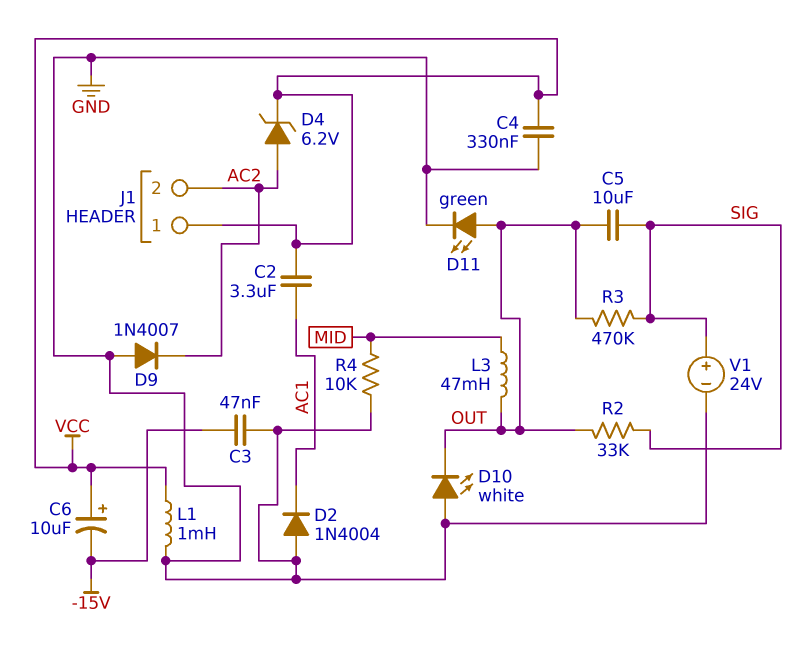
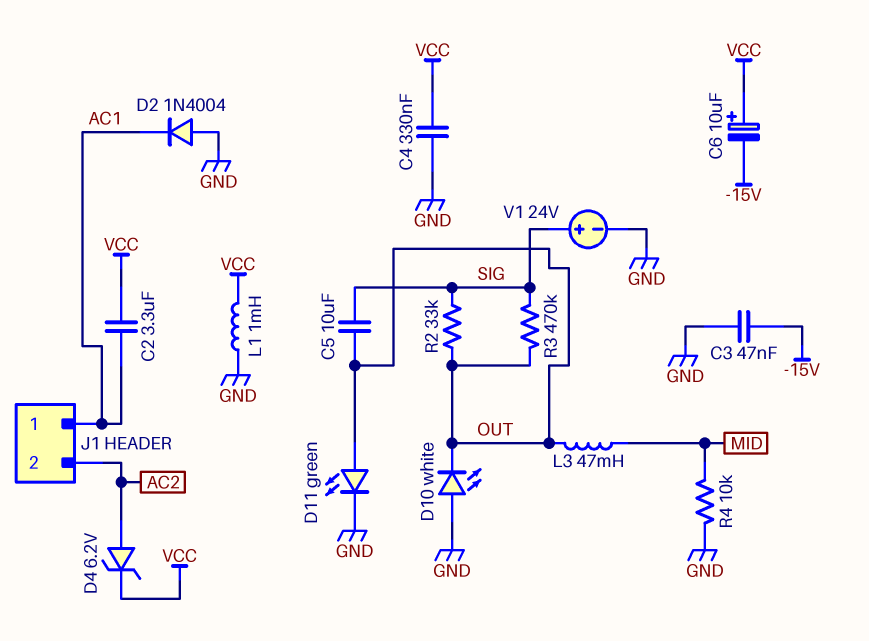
D9: diode 1N4007 (A GND, K AC2) -> none
J1 pin 1: VCC -> AC1

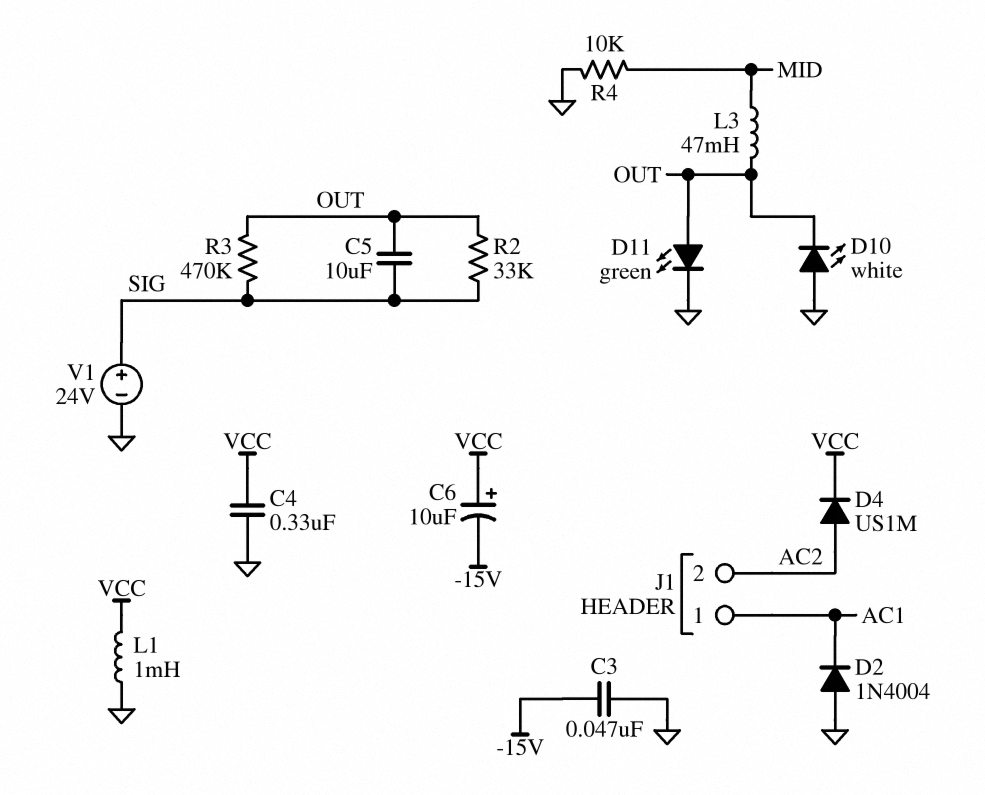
C2: 3.3uF (AC1, VCC) -> none
D4: zener 6.2V (A AC2, K VCC) -> diode US1M (A AC2, K VCC)

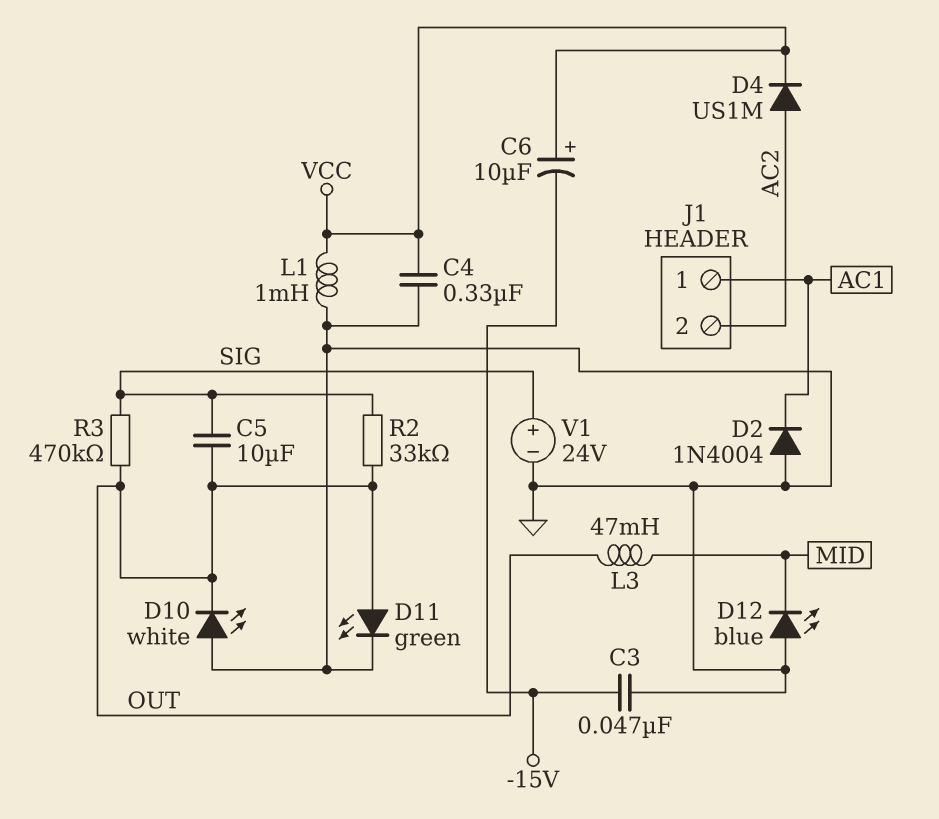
D12: none -> LED blue (A GND, K MID)
R4: 10k (GND, MID) -> none

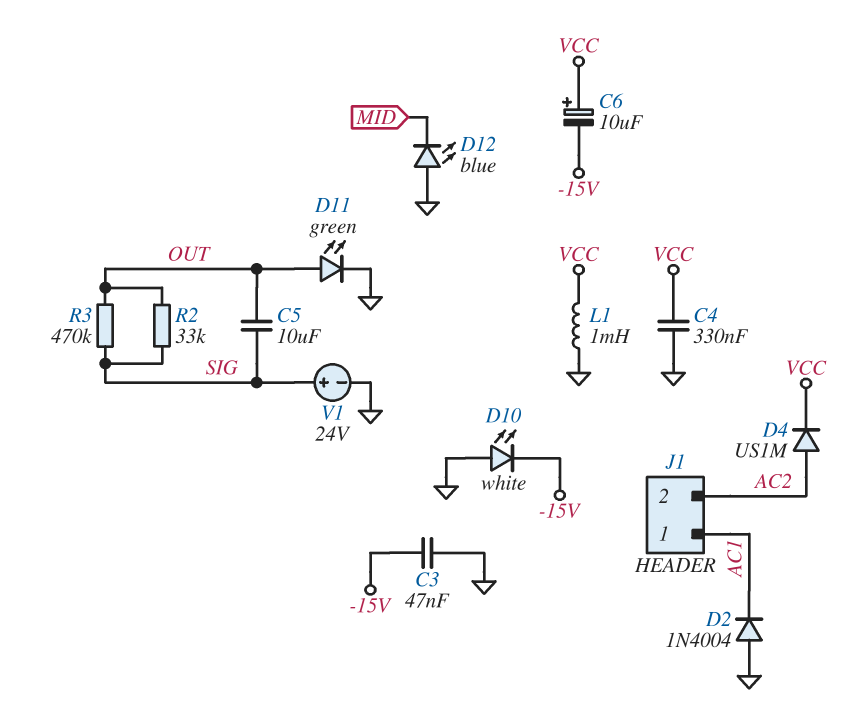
D10: LED white (A GND, K OUT) -> LED white (A GND, K -15V)
L3: 47mH (MID, OUT) -> none

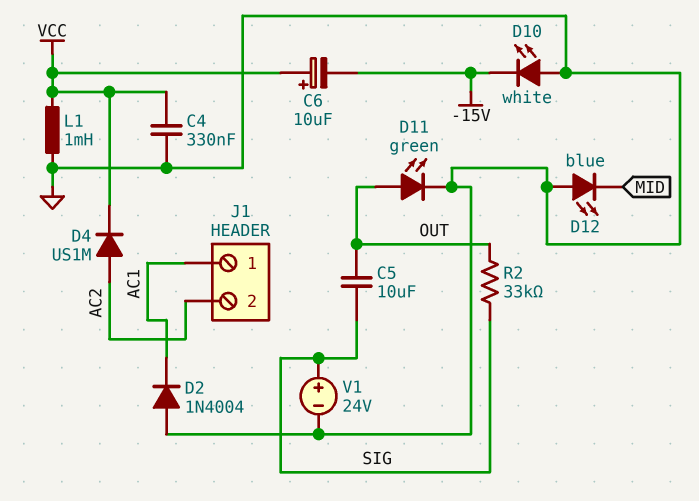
C3: 47nF (-15V, GND) -> none
R3: 470k (OUT, SIG) -> none

